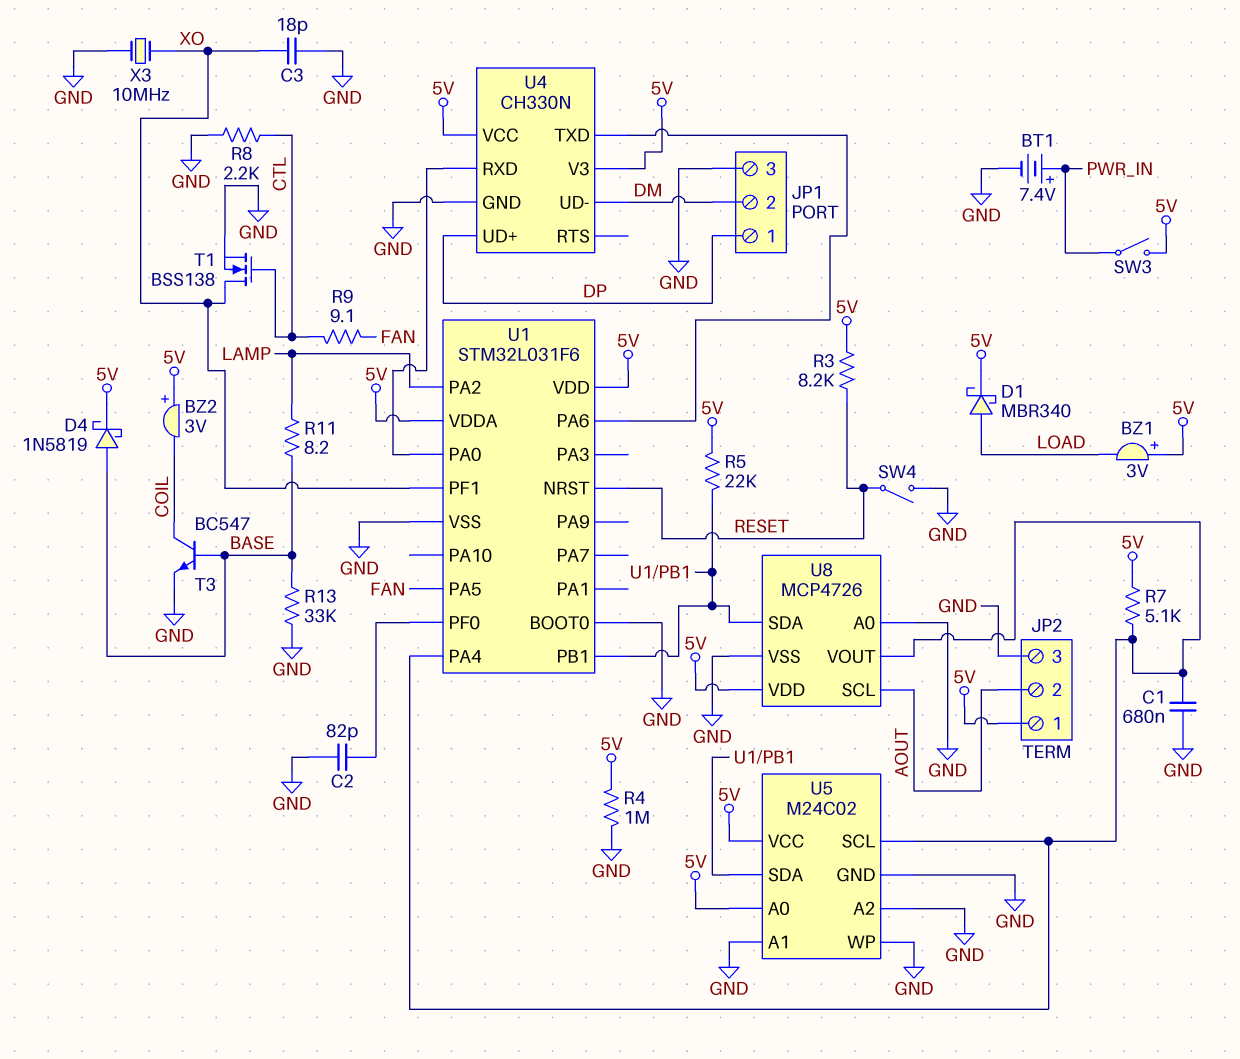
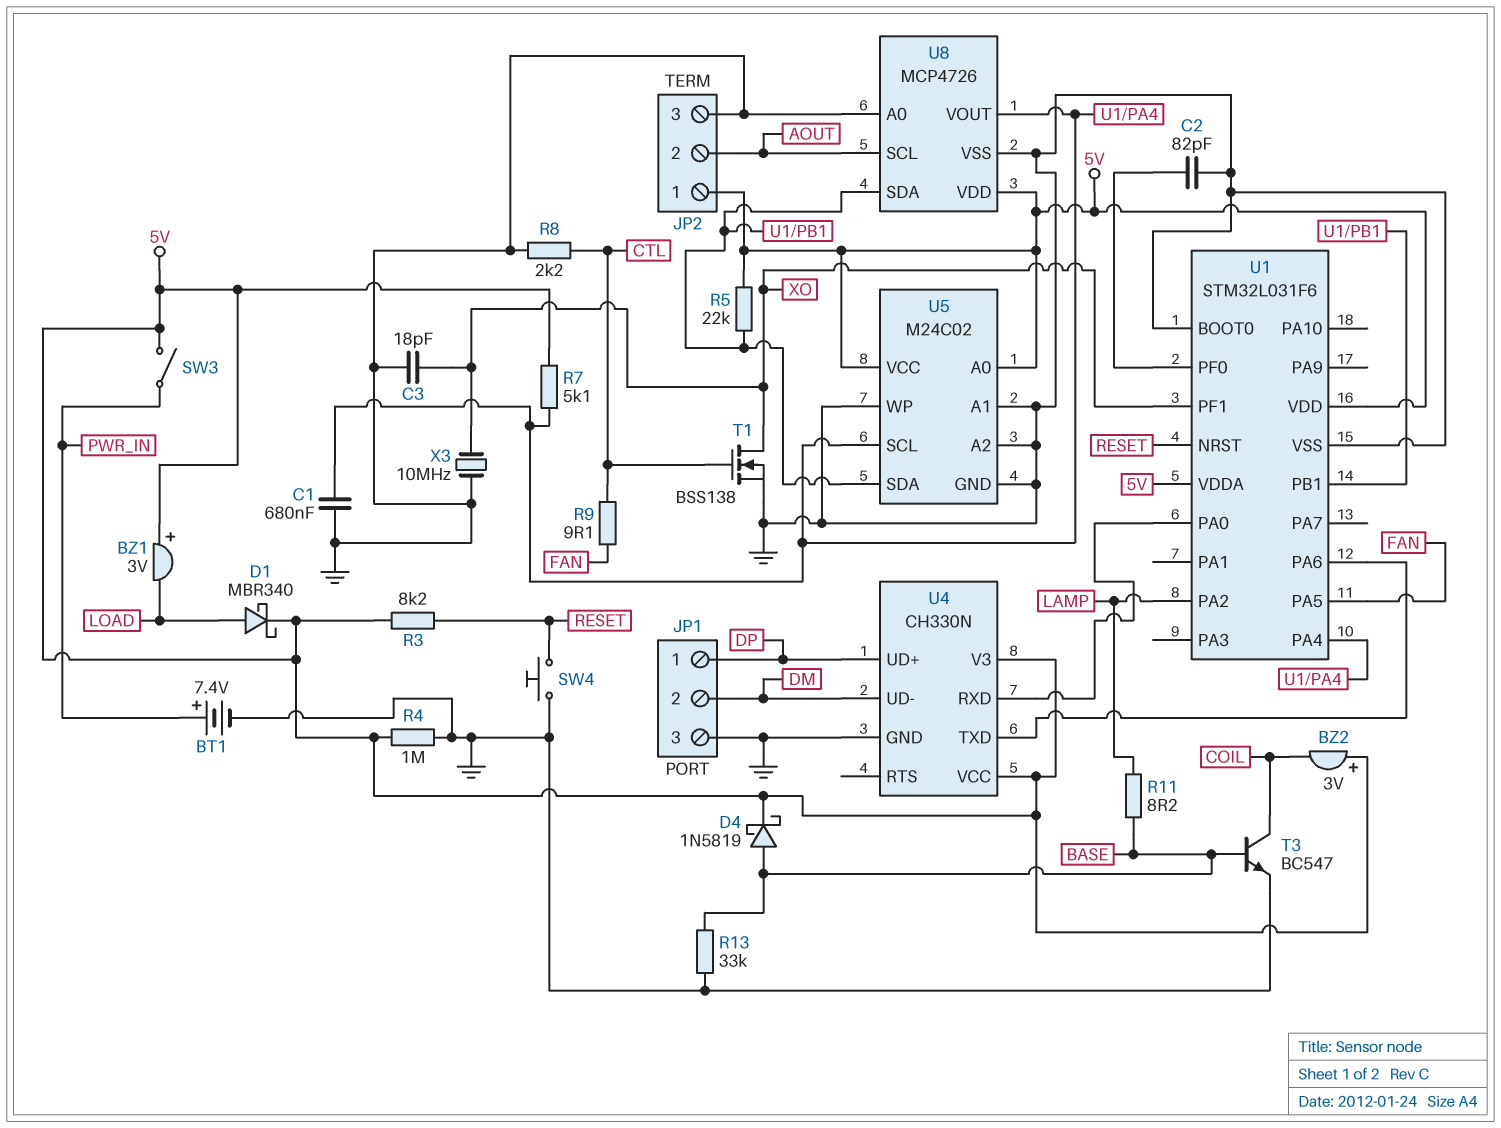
SW4: switch (GND, RESET) -> button (GND, RESET)

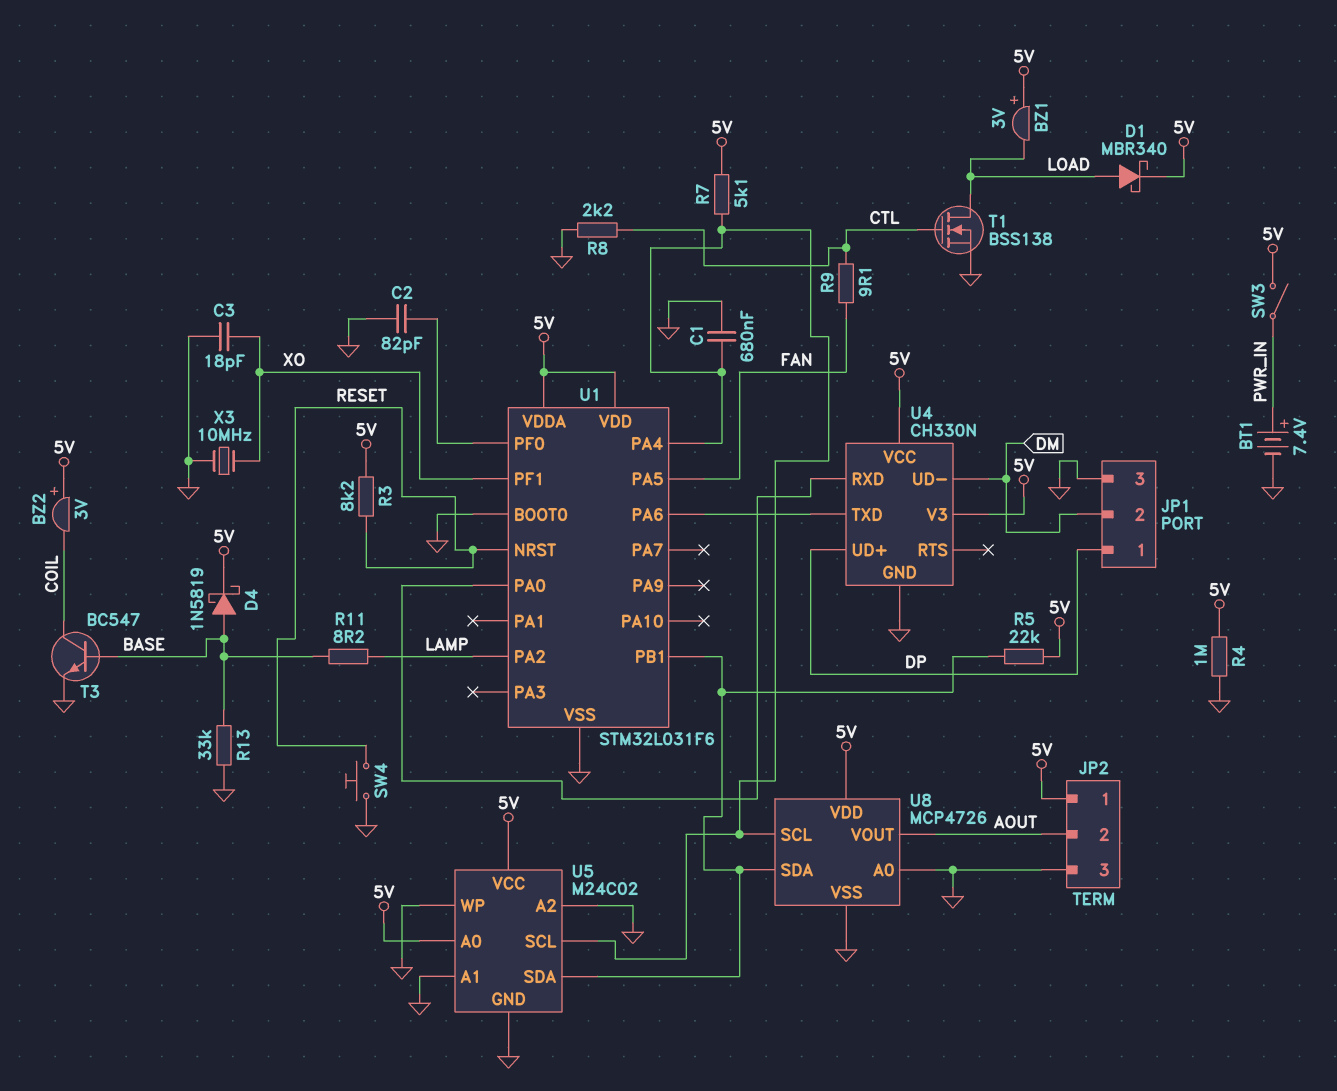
T1: NMOS BSS138 (G CTL, D XO, S GND) -> NMOS BSS138 (G CTL, D LOAD, S GND)
U8 pin SCL: AOUT -> U1/PA4
U8 pin VOUT: U1/PA4 -> AOUT

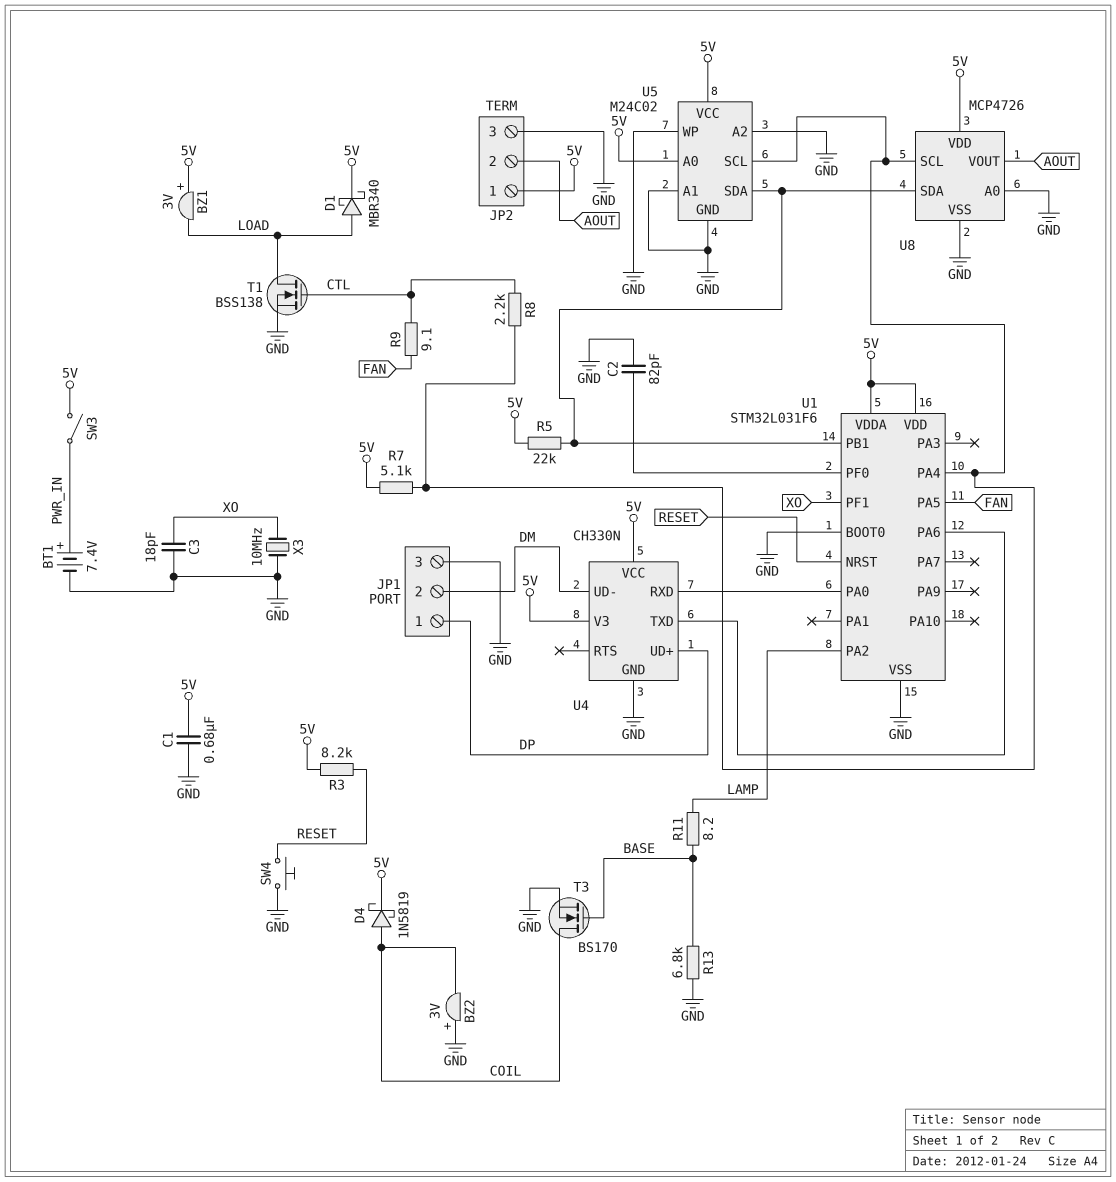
BZ2: buzzer 3V (plus 5V, minus COIL) -> buzzer 3V (plus GND, minus COIL)
C1: 680nF (GND, U1/PA4) -> 680nF (5V, GND)
D4: schottky 1N5819 (A BASE, K 5V) -> schottky 1N5819 (A COIL, K 5V)
R4: 1M (5V, GND) -> none
R8: 2.2k (CTL, GND) -> 2.2k (CTL, U1/PA4)
R13: 33k (BASE, GND) -> 6.8k (BASE, GND)
T3: NPN BC547 (B BASE, C COIL, E GND) -> NMOS BS170 (G BASE, D COIL, S GND)

